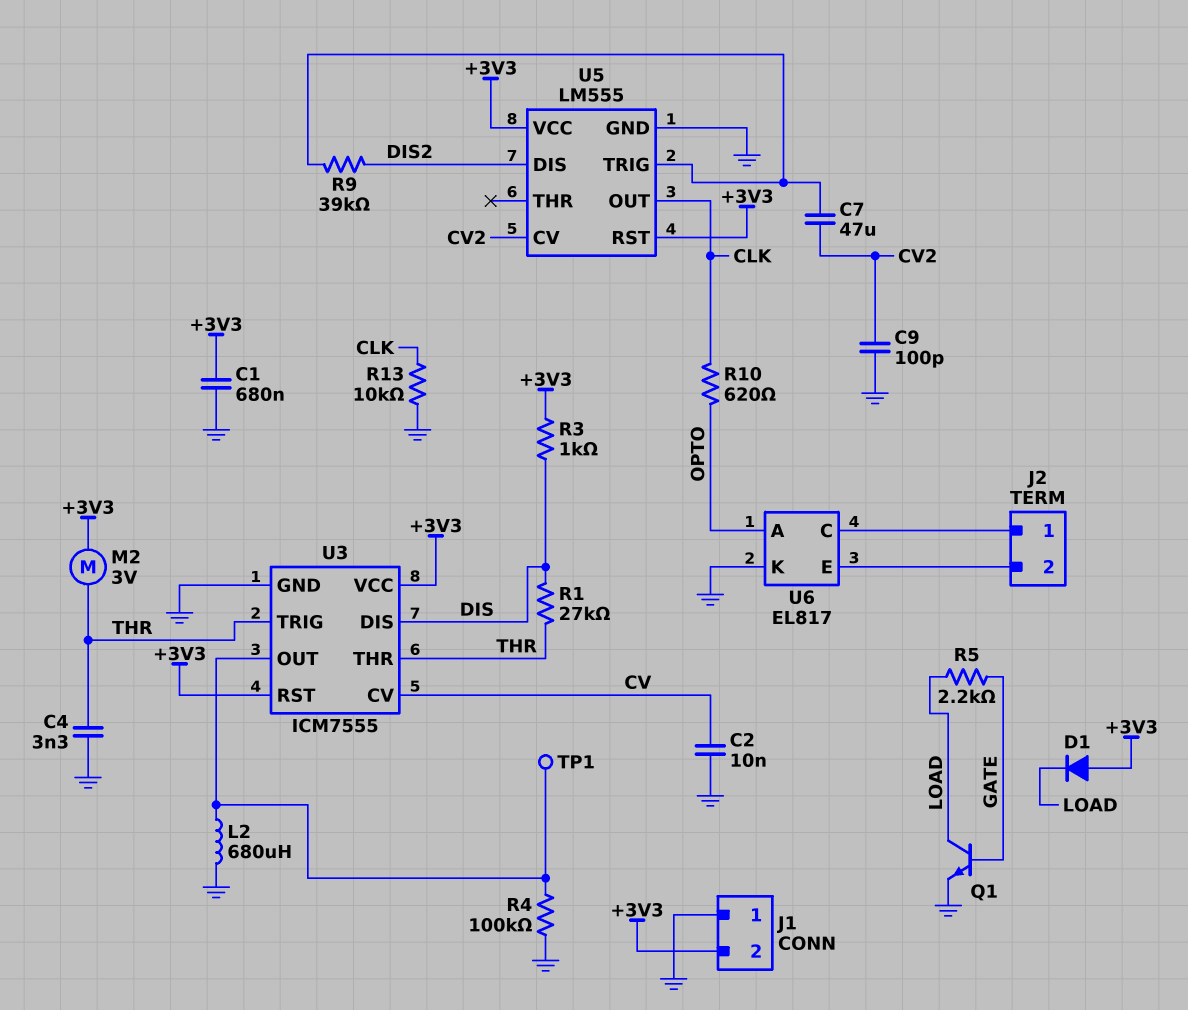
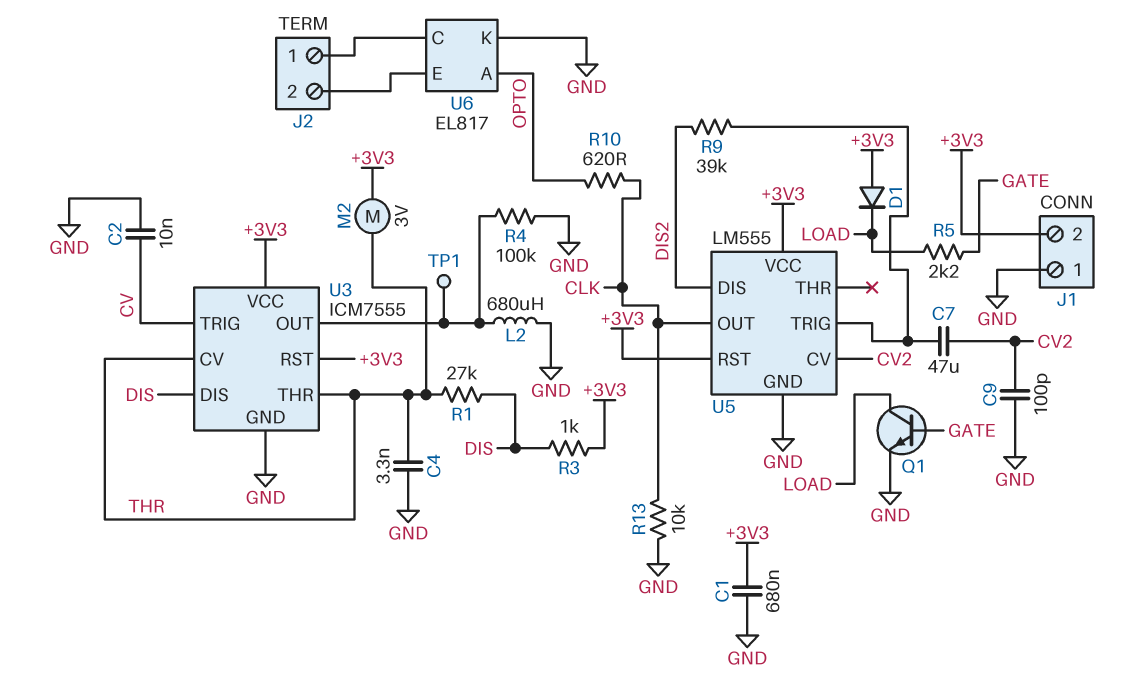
U3 pin CV: CV -> THR
U3 pin TRIG: THR -> CV

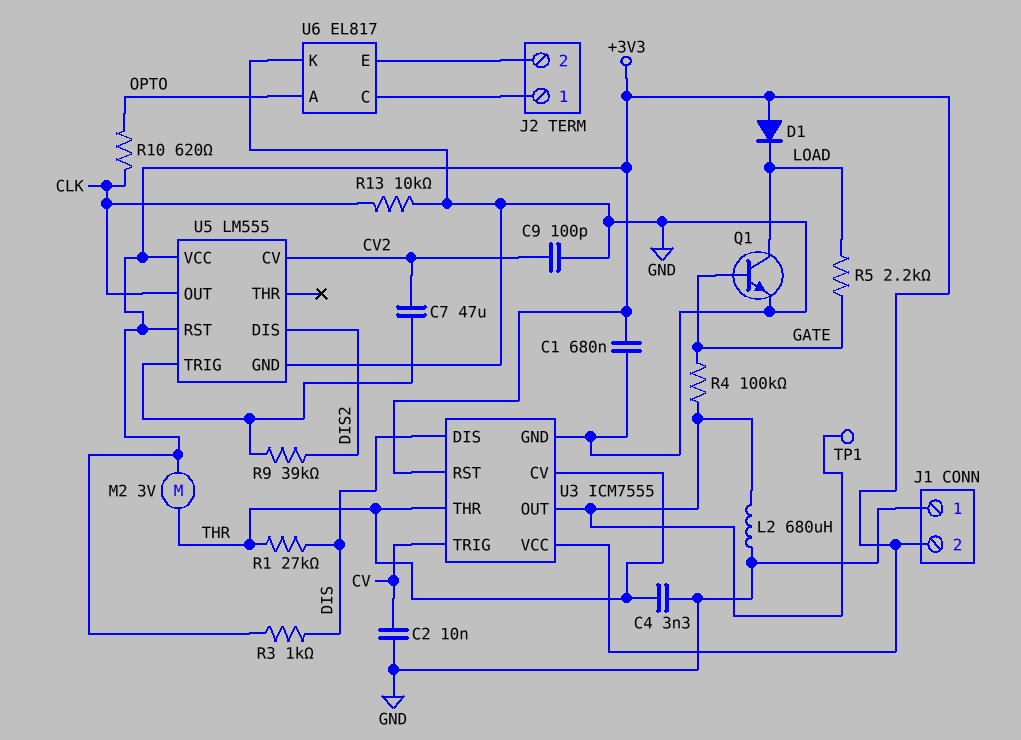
R4: 100k (GND, U3/OUT) -> 100k (GATE, U3/OUT)

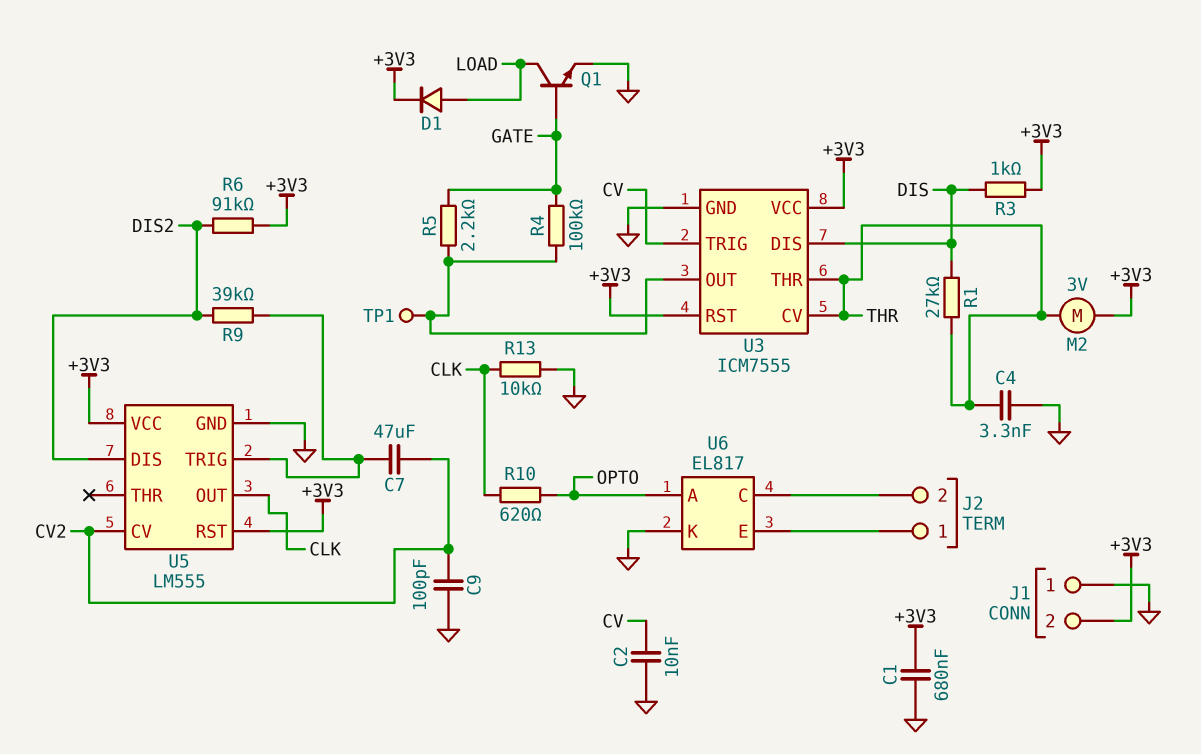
D1: diode (A +3V3, K LOAD) -> diode (A LOAD, K +3V3)
L2: 680uH (GND, U3/OUT) -> none
R5: 2.2k (GATE, LOAD) -> 2.2k (GATE, U3/OUT)
R6: none -> 91k (+3V3, DIS2)
U6 pin C: J2/1 -> J2/2
U6 pin E: J2/2 -> J2/1

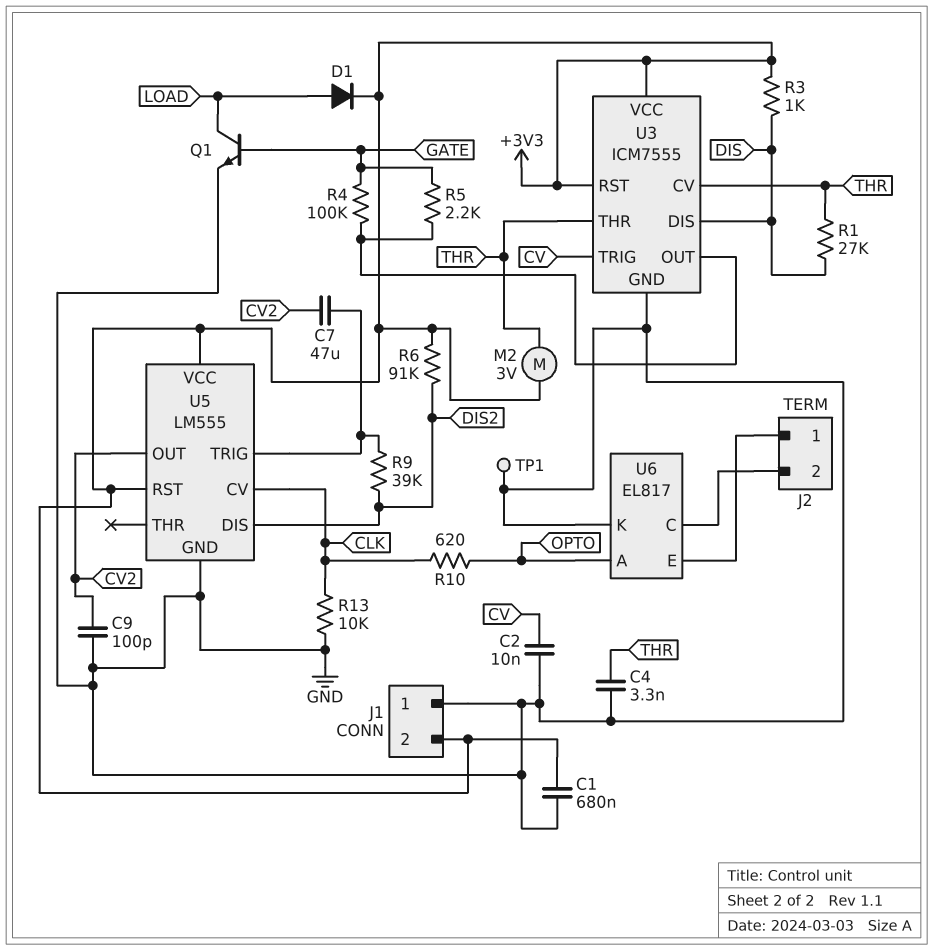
TP1: test point (U3/OUT) -> test point (GND)
U5 pin CV: CV2 -> CLK
U5 pin OUT: CLK -> CV2

